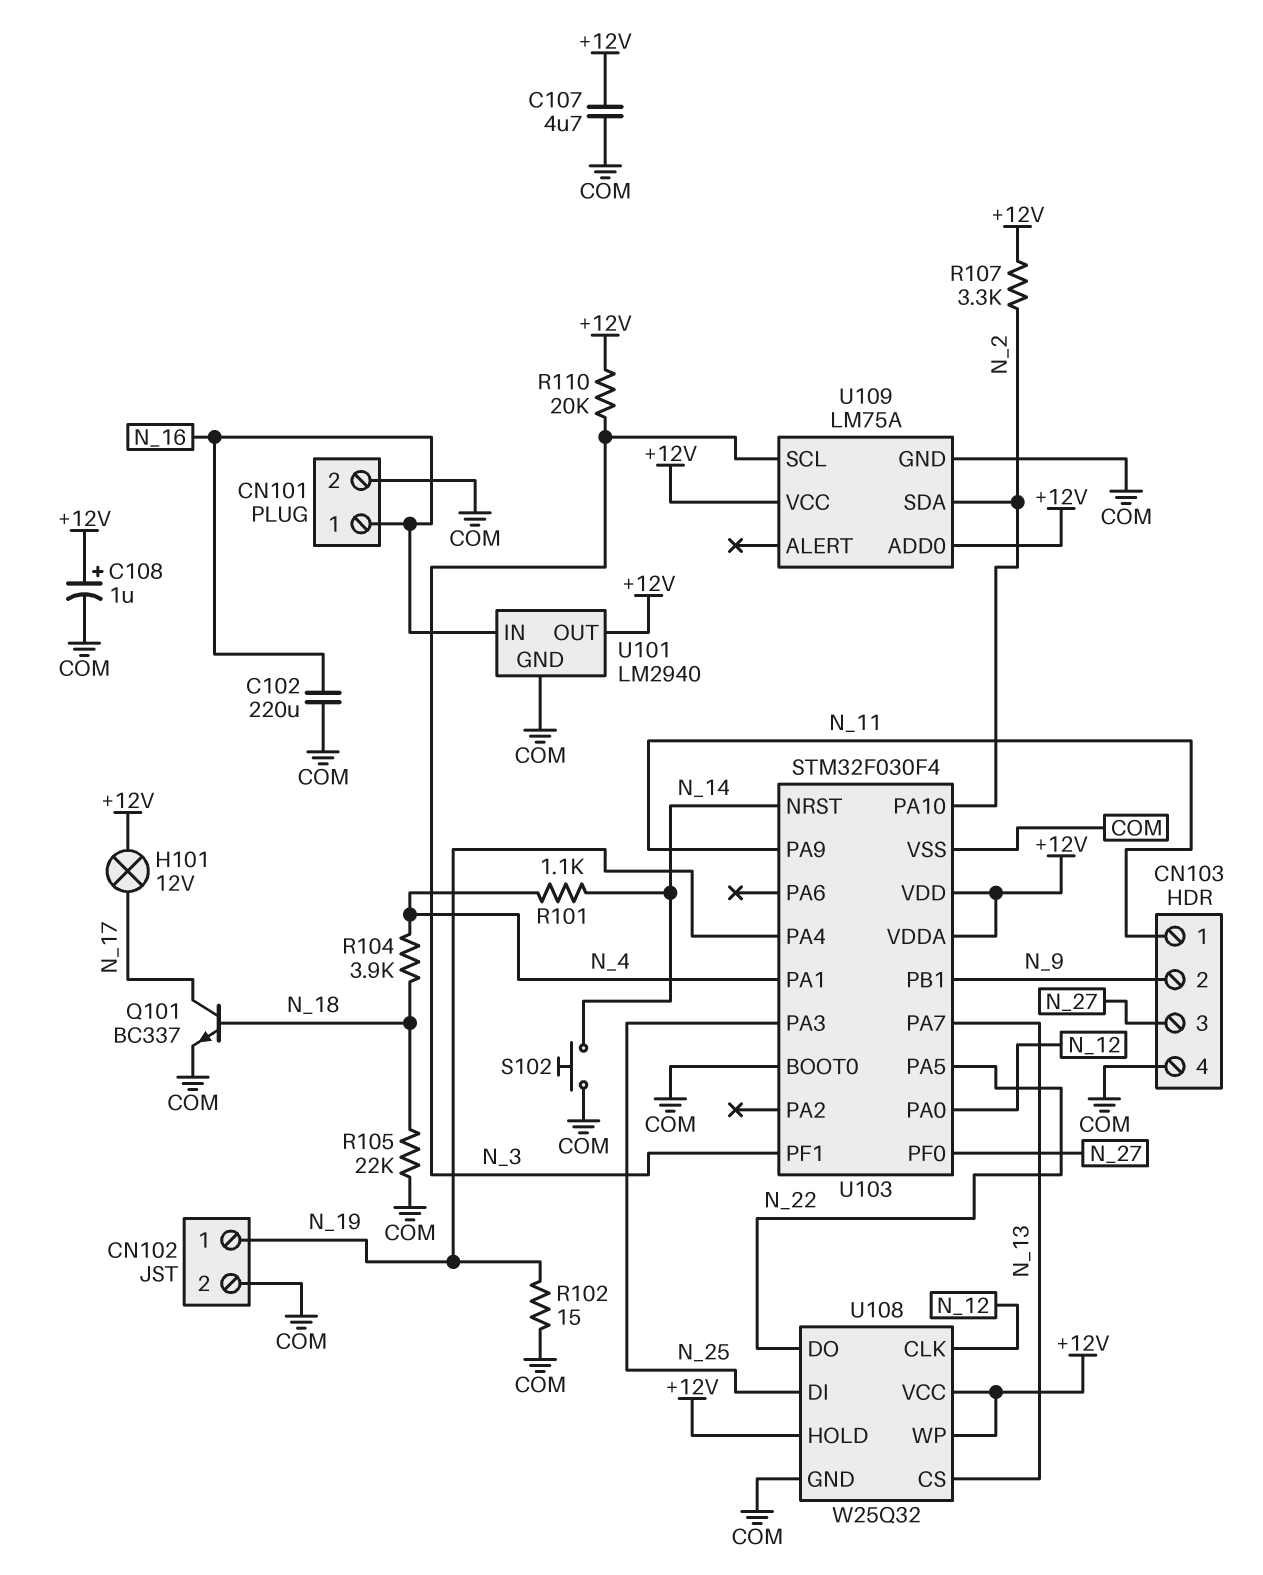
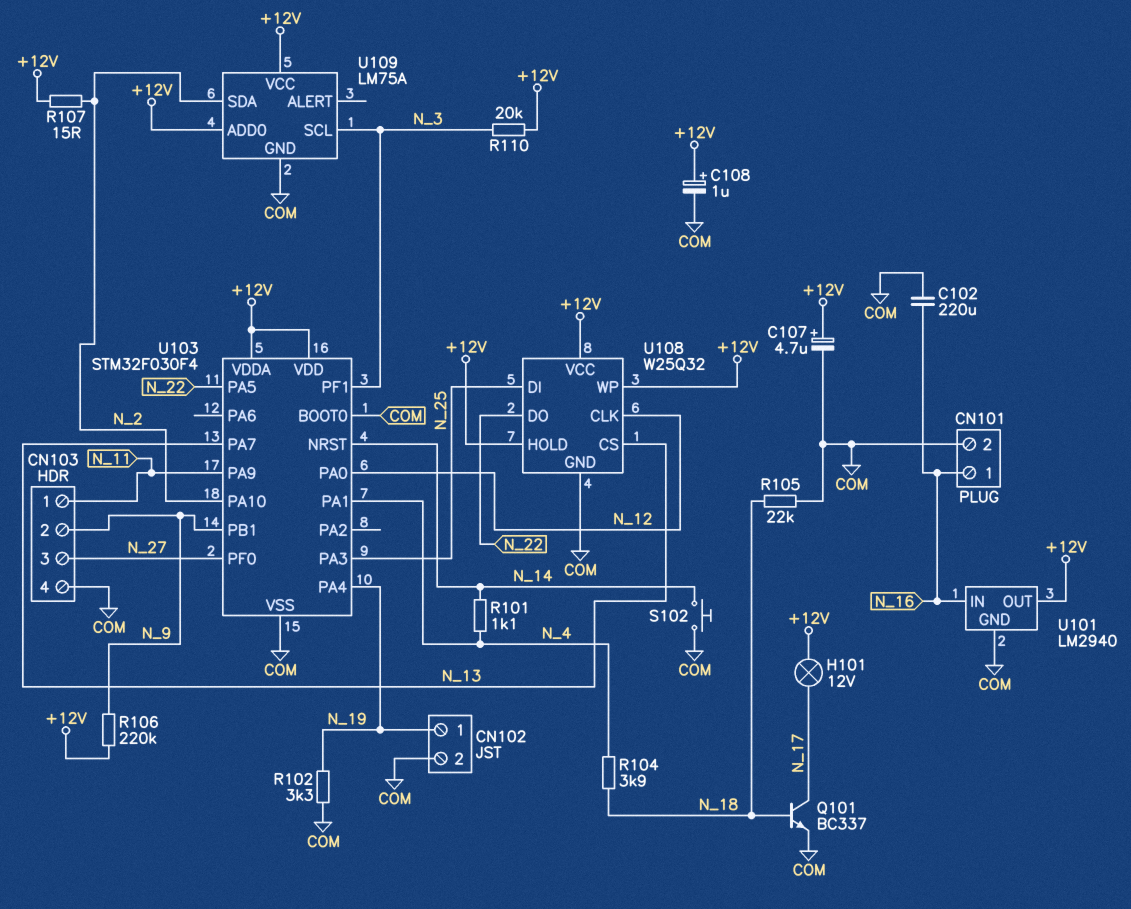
C107: 4.7uF (+12V, COM) -> 4.7uF (plus +12V, minus COM)
R102: 15 (COM, N_19) -> 3.3k (COM, N_19)
R106: none -> 220k (+12V, N_9)
R107: 3.3k (+12V, N_2) -> 15 (+12V, N_2)

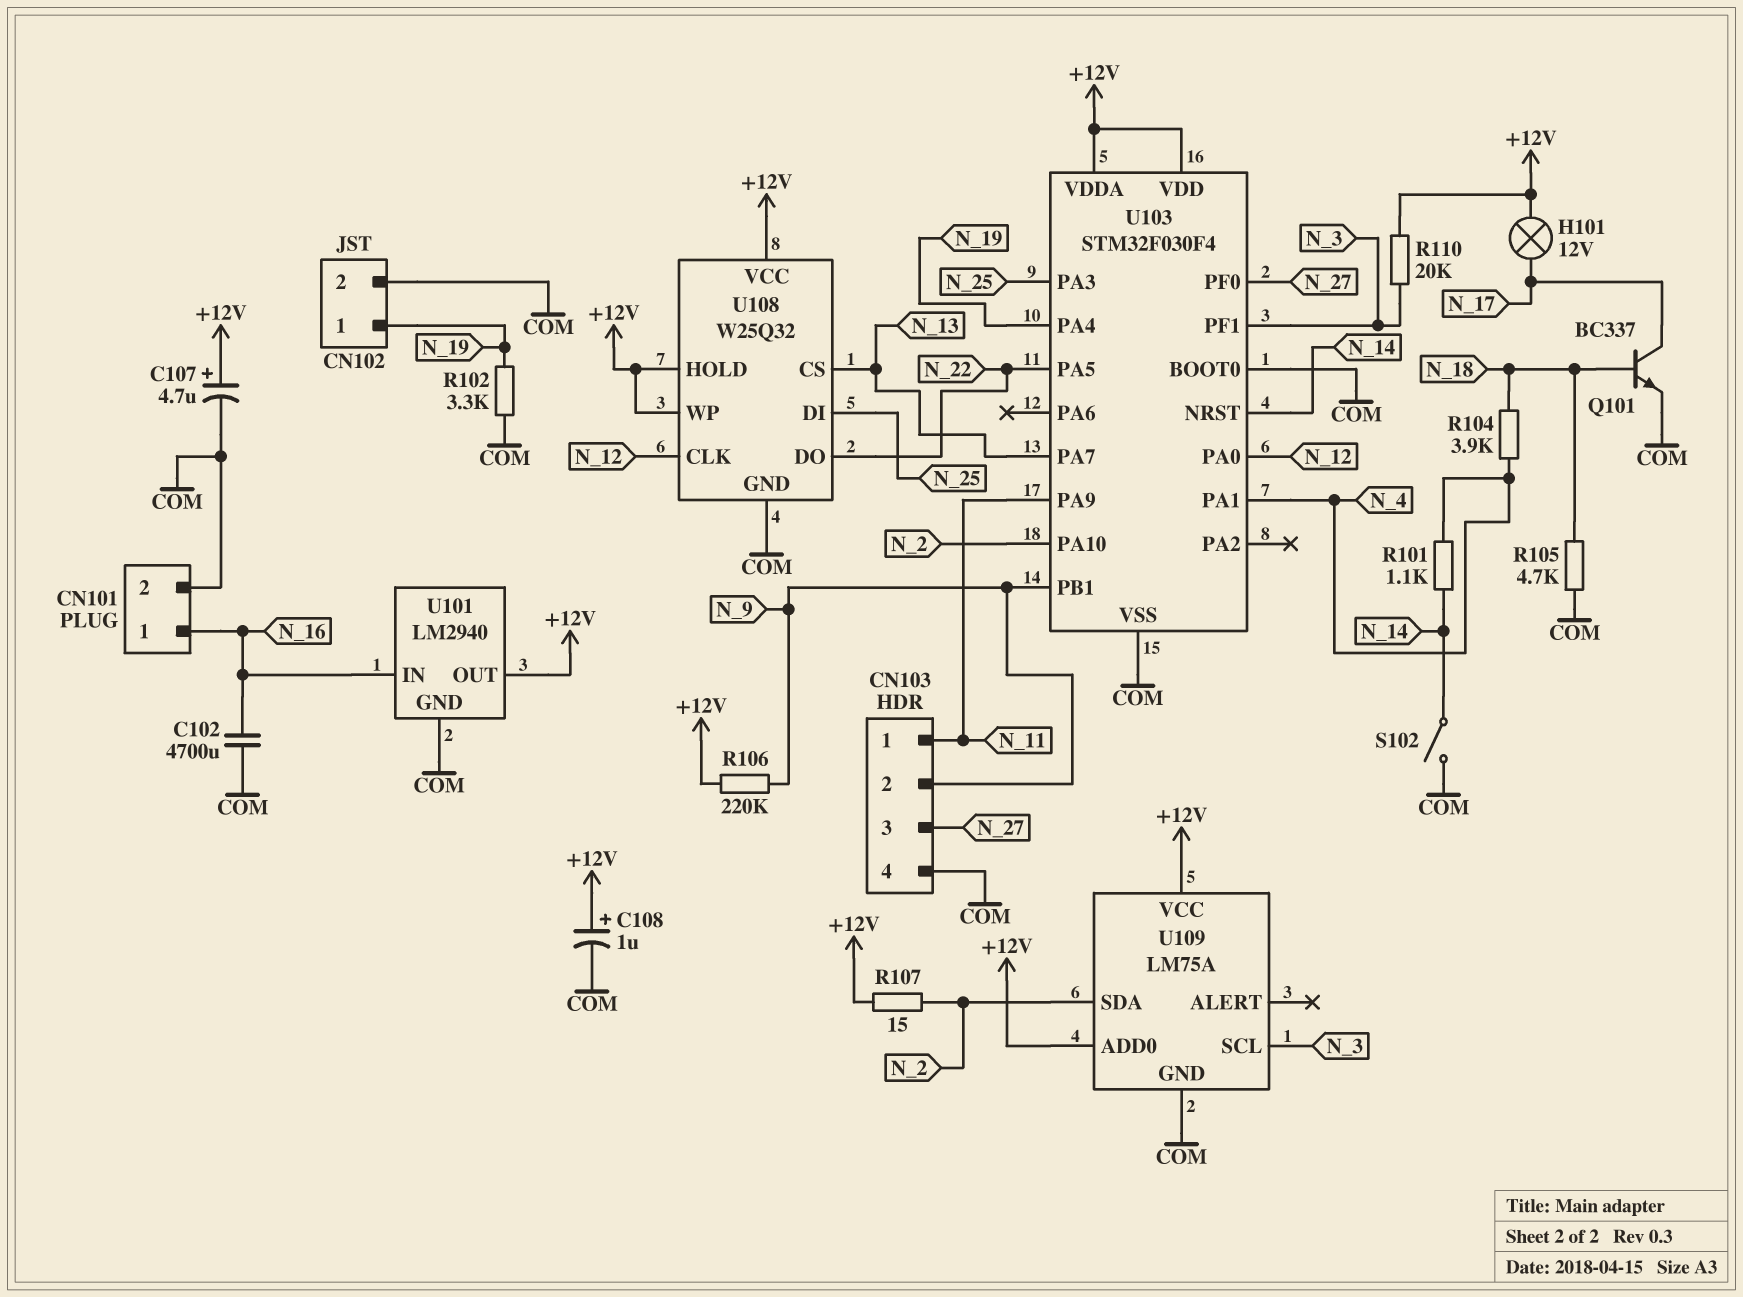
C102: 220uF (COM, N_16) -> 4700uF (COM, N_16)
R105: 22k (COM, N_18) -> 4.7k (COM, N_18)
S102: button (COM, N_14) -> switch (COM, N_14)

